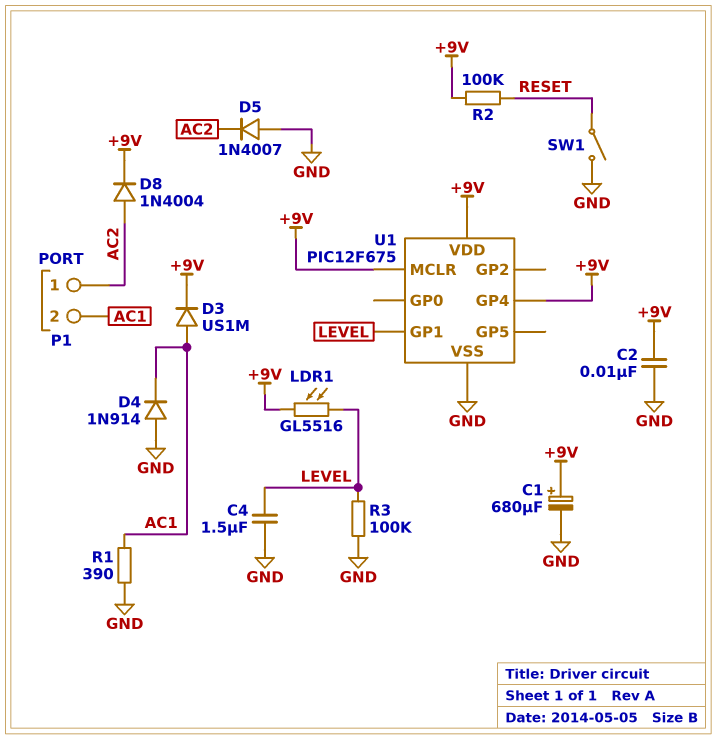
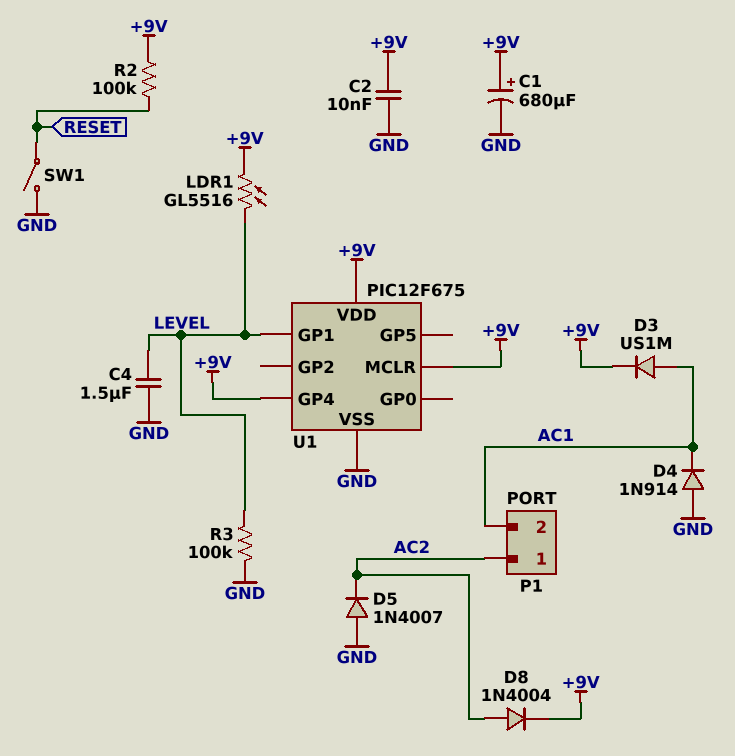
R1: 390 (AC1, GND) -> none

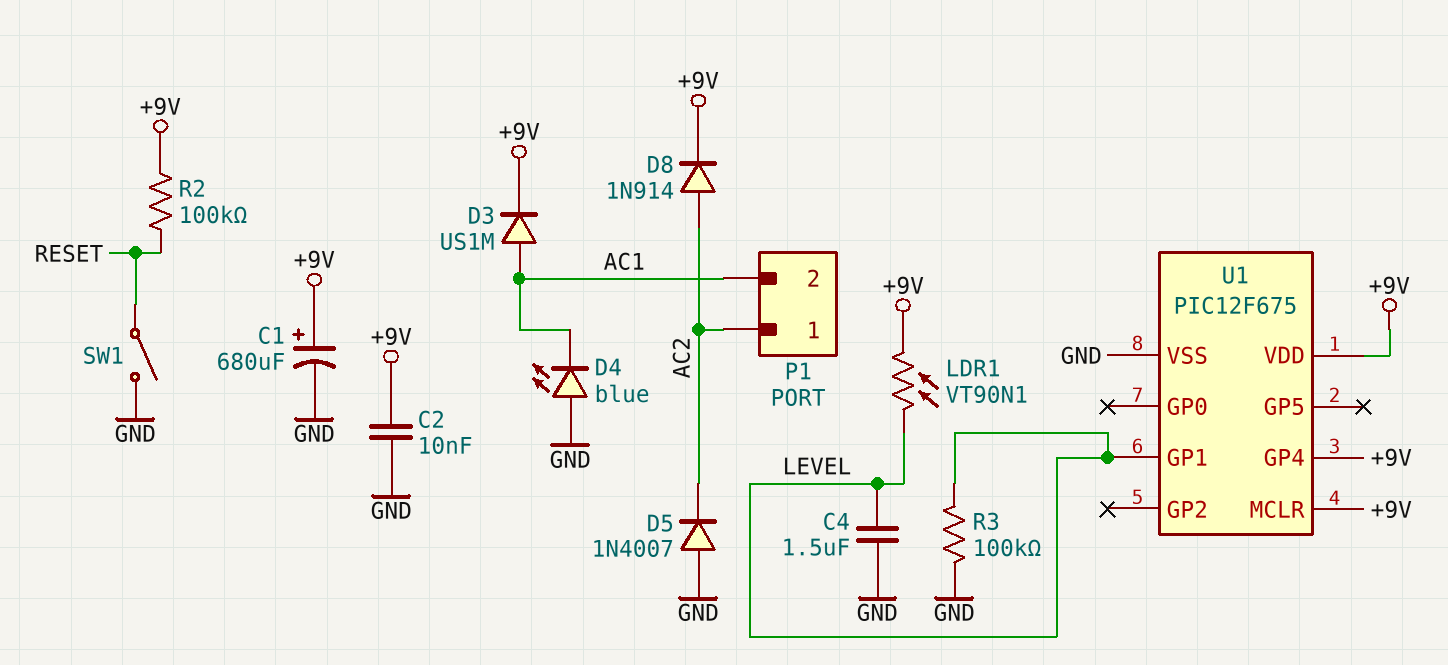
D4: diode 1N914 (A GND, K AC1) -> LED blue (A GND, K AC1)
D8: diode 1N4004 (A AC2, K +9V) -> diode 1N914 (A AC2, K +9V)
LDR1: GL5516 (+9V, LEVEL) -> VT90N1 (+9V, LEVEL)

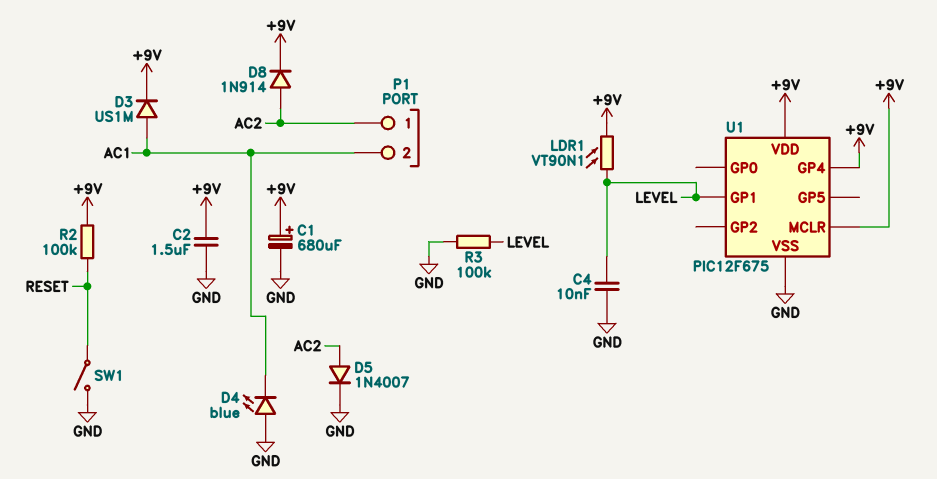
C2: 10nF (+9V, GND) -> 1.5uF (+9V, GND)
C4: 1.5uF (GND, LEVEL) -> 10nF (GND, LEVEL)
D5: diode 1N4007 (A GND, K AC2) -> diode 1N4007 (A AC2, K GND)

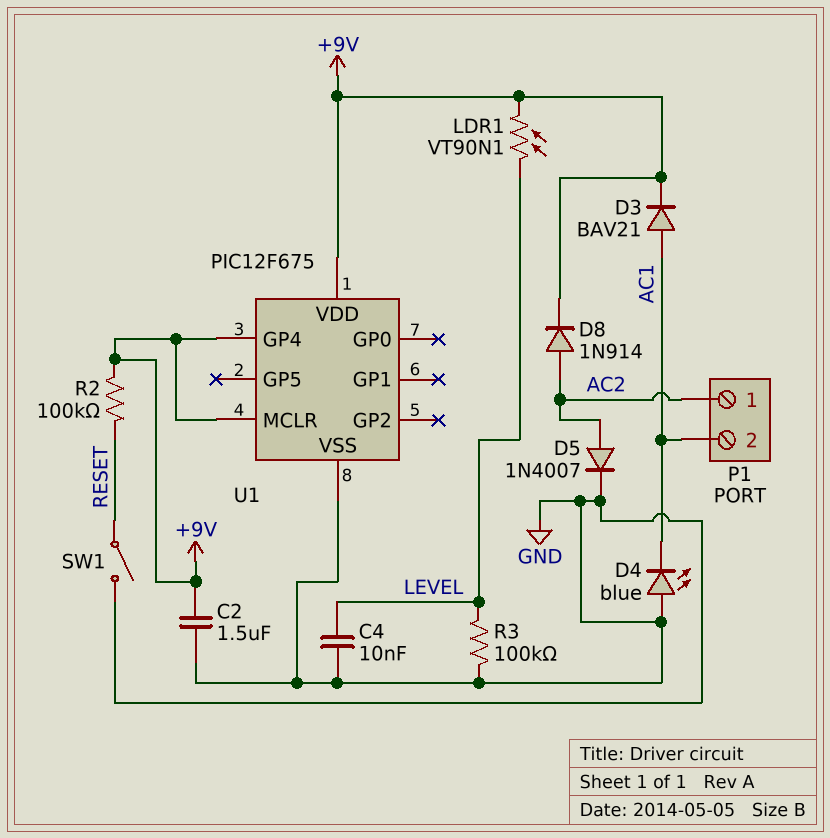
C1: 680uF (plus +9V, minus GND) -> none
D3: diode US1M (A AC1, K +9V) -> diode BAV21 (A AC1, K +9V)
U1 pin GP1: LEVEL -> none

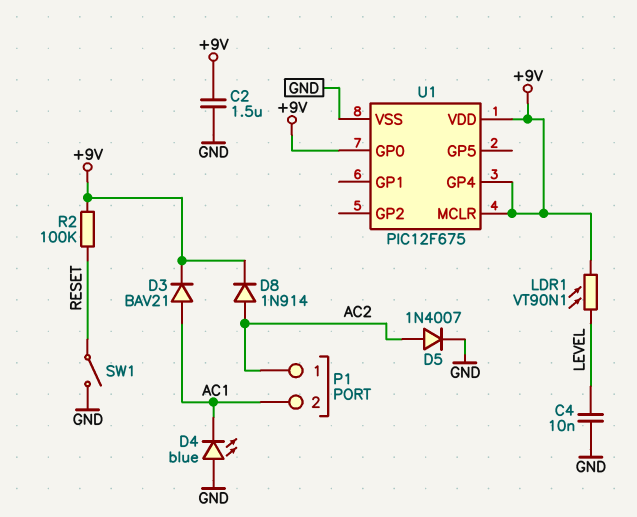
R3: 100k (GND, LEVEL) -> none
U1 pin GP0: none -> +9V

